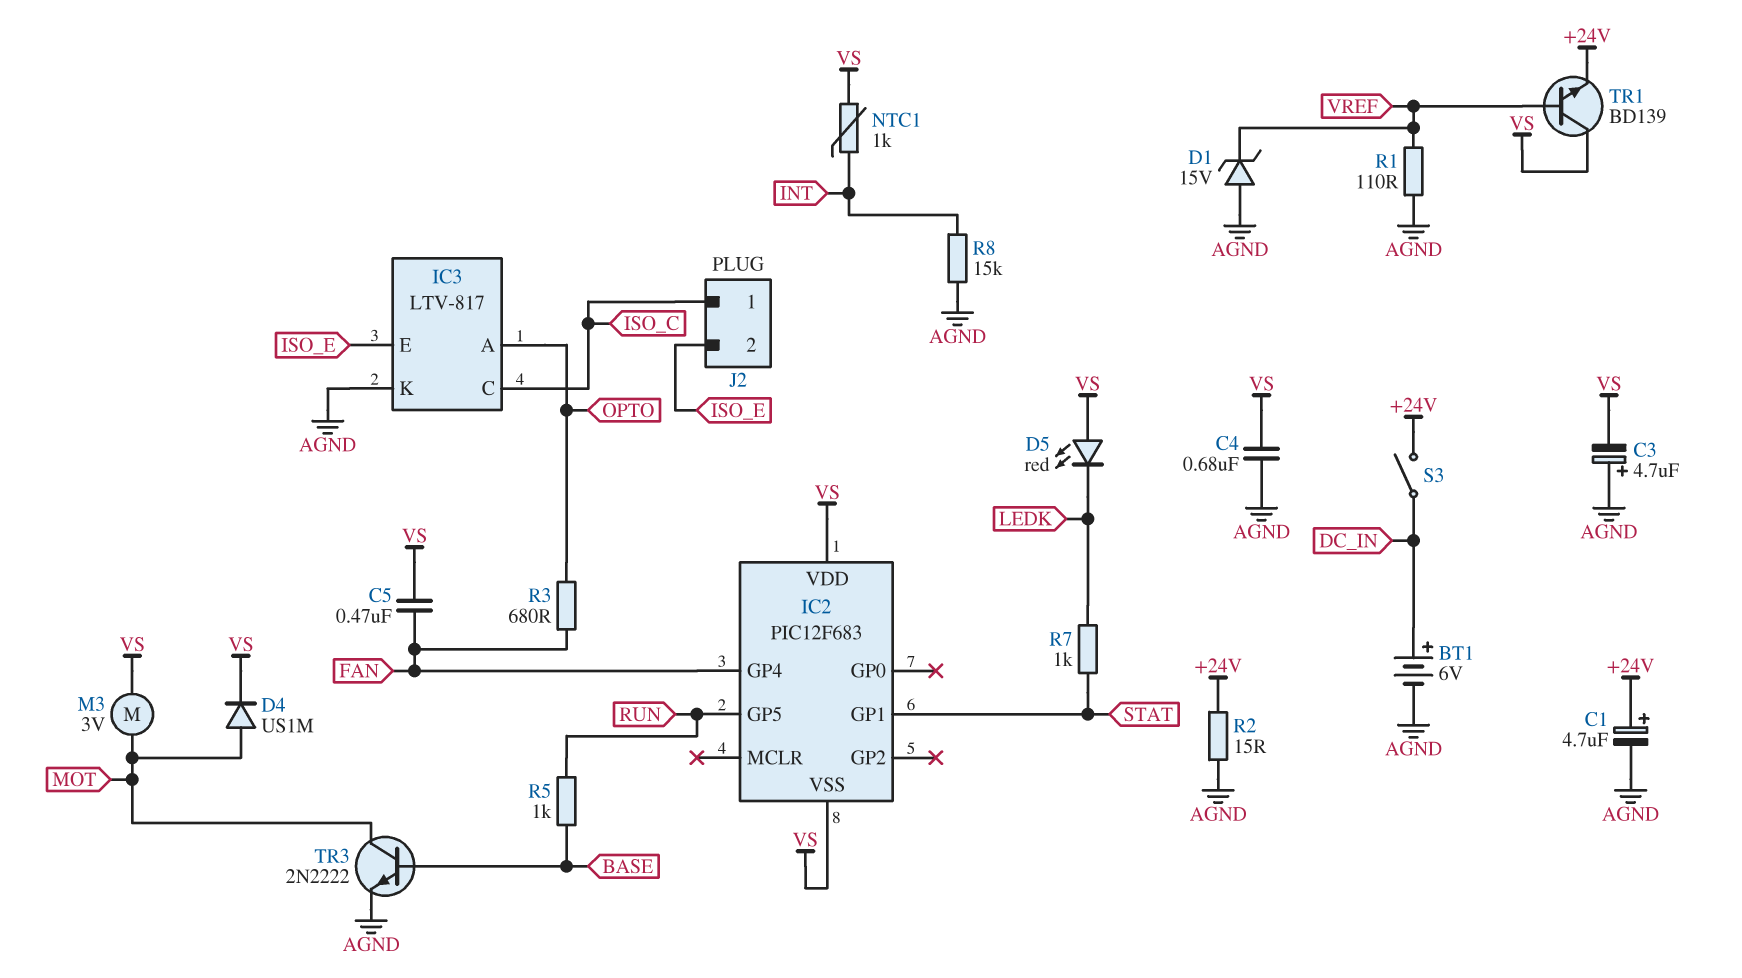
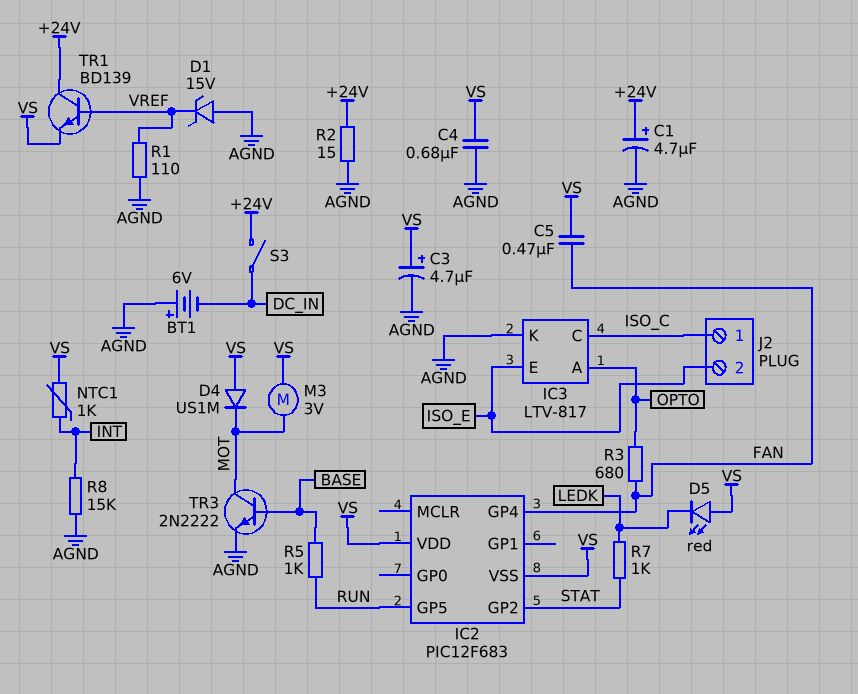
BT1: 6V (plus DC_IN, minus AGND) -> 6V (plus AGND, minus DC_IN)
C3: 4.7uF (plus AGND, minus VS) -> 4.7uF (plus VS, minus AGND)
D4: diode US1M (A MOT, K VS) -> diode US1M (A VS, K MOT)
IC2 pin GP1: STAT -> none
IC2 pin GP2: none -> STAT
TR1: NPN BD139 (B VREF, C VS, E +24V) -> NPN BD139 (B VREF, C +24V, E VS)

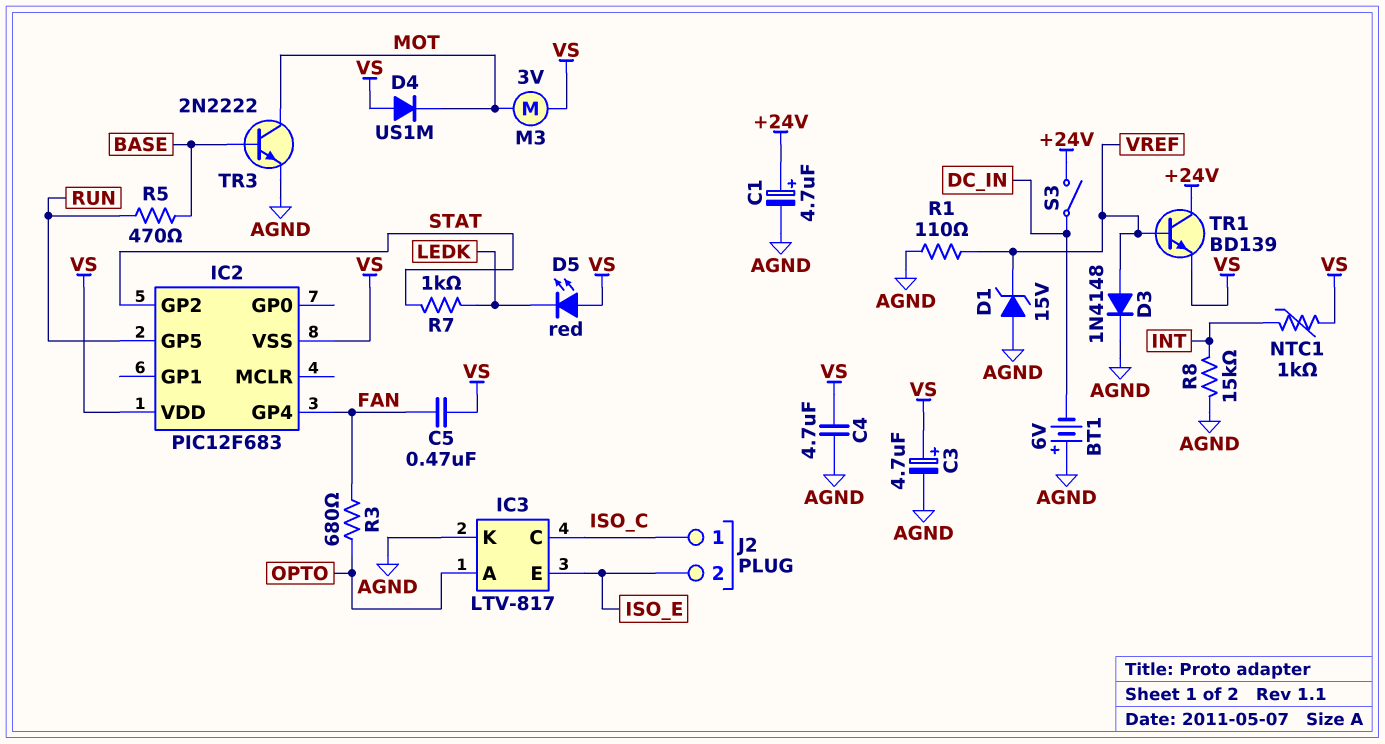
C4: 680nF (AGND, VS) -> 4.7uF (AGND, VS)
D3: none -> diode 1N4148 (A VREF, K AGND)
R2: 15 (+24V, AGND) -> none
R5: 1k (BASE, RUN) -> 470 (BASE, RUN)

